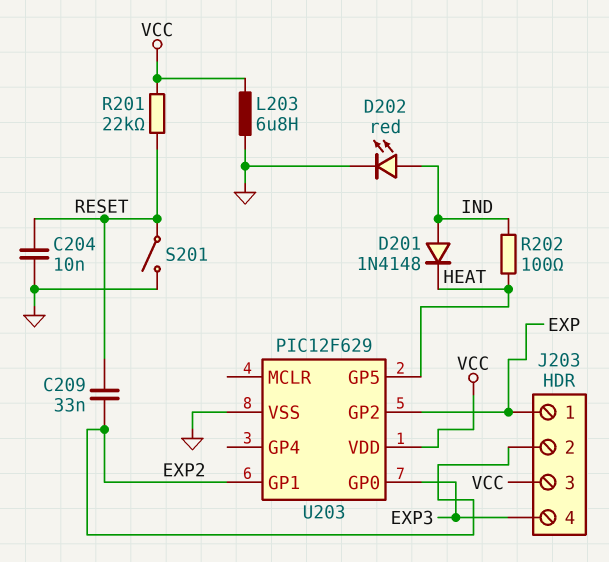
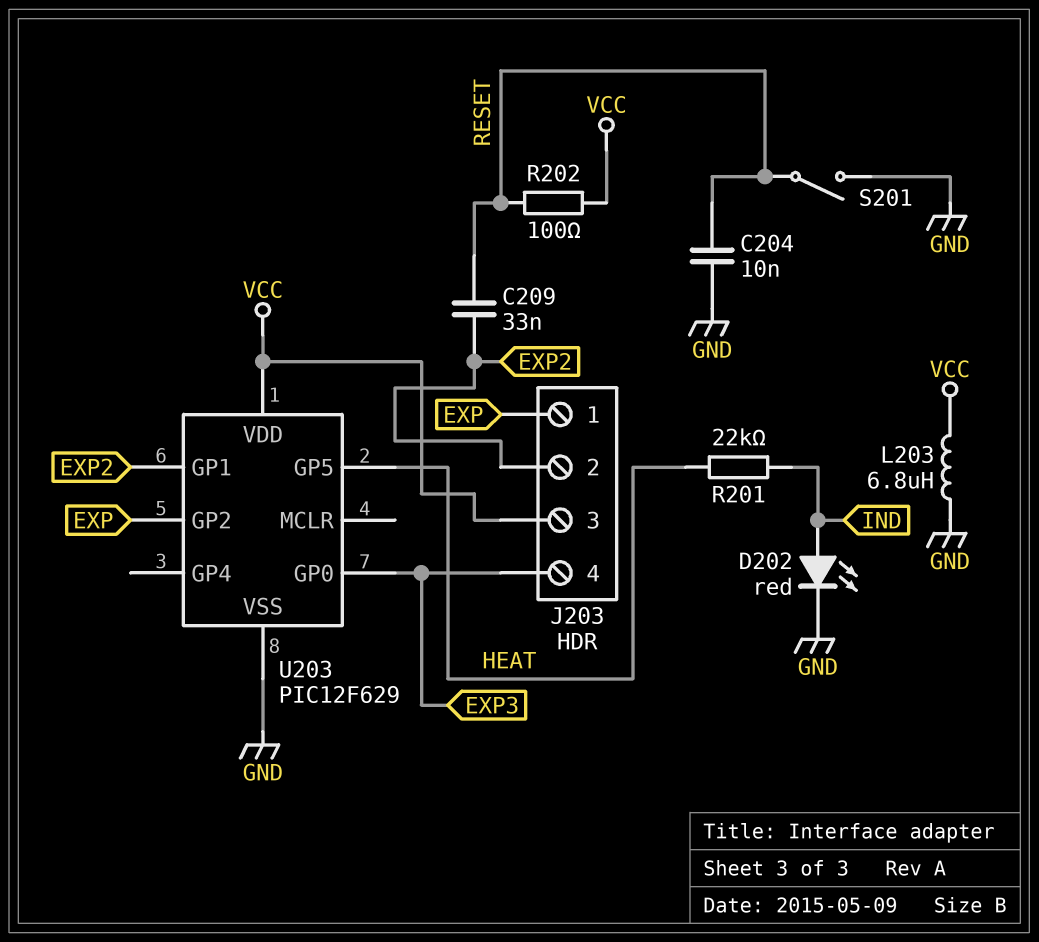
D201: diode 1N4148 (A IND, K HEAT) -> none
R201: 22k (RESET, VCC) -> 22k (HEAT, IND)
R202: 100 (HEAT, IND) -> 100 (RESET, VCC)

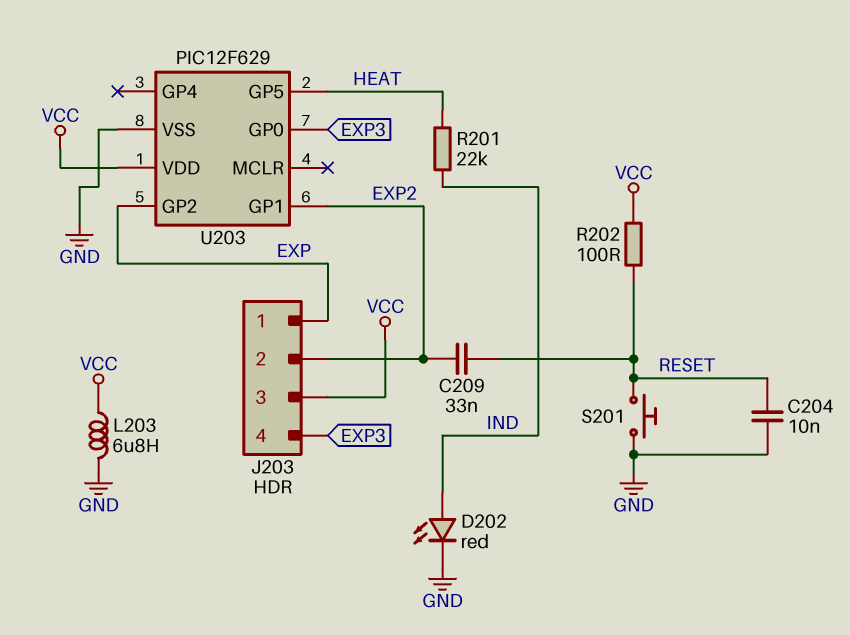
S201: switch (GND, RESET) -> button (GND, RESET)

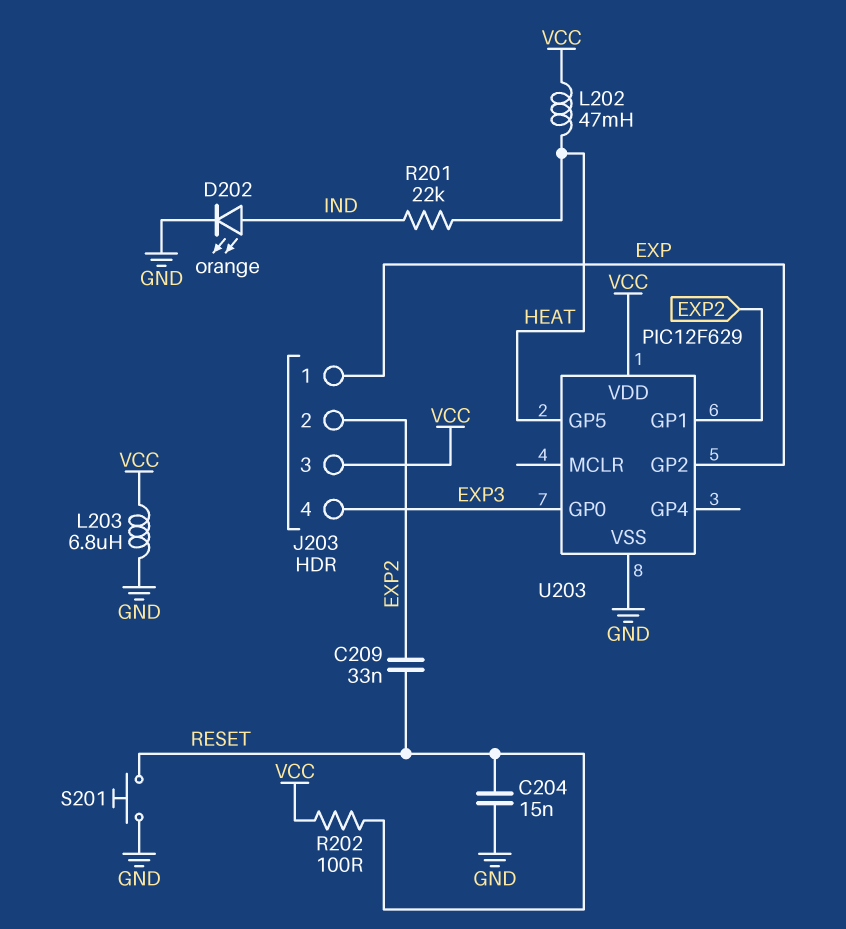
C204: 10nF (GND, RESET) -> 15nF (GND, RESET)
D202: LED red (A IND, K GND) -> LED orange (A IND, K GND)
L202: none -> 47mH (HEAT, VCC)

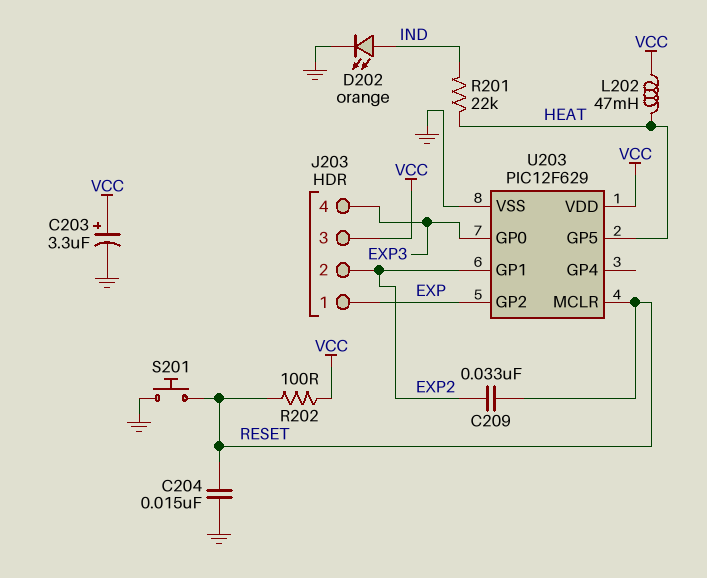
C203: none -> 3.3uF (plus VCC, minus GND)
L203: 6.8uH (GND, VCC) -> none
U203 pin MCLR: none -> RESET

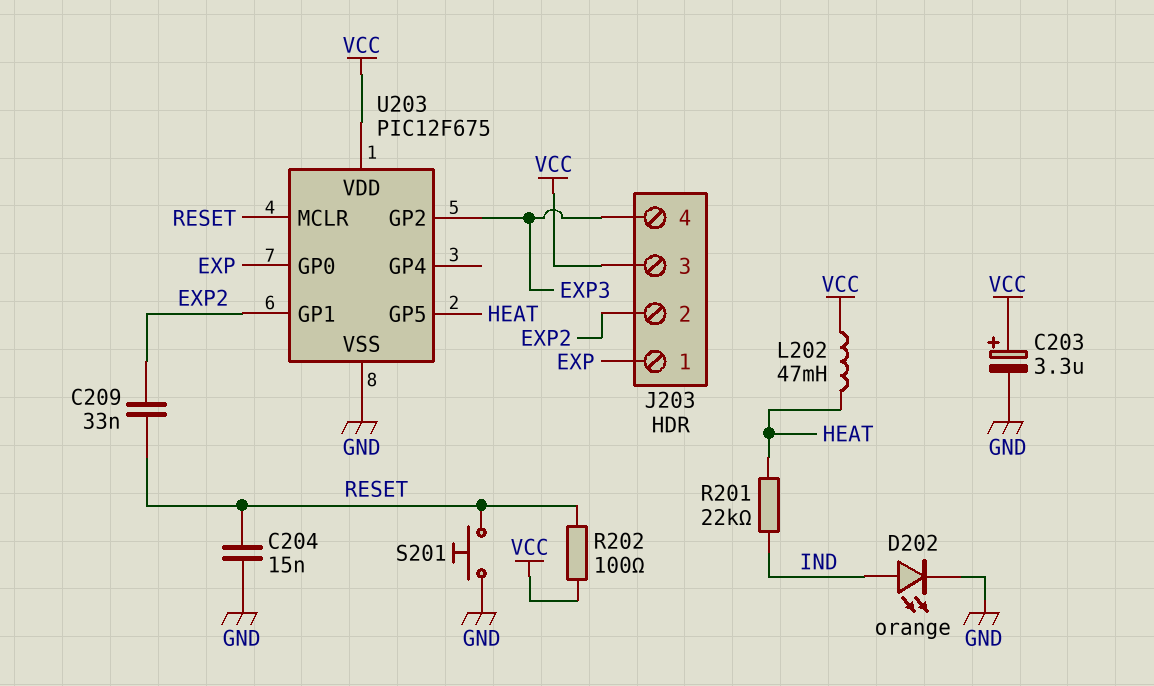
U203: PIC12F629 -> PIC12F675
U203 pin GP0: EXP3 -> EXP
U203 pin GP2: EXP -> EXP3

